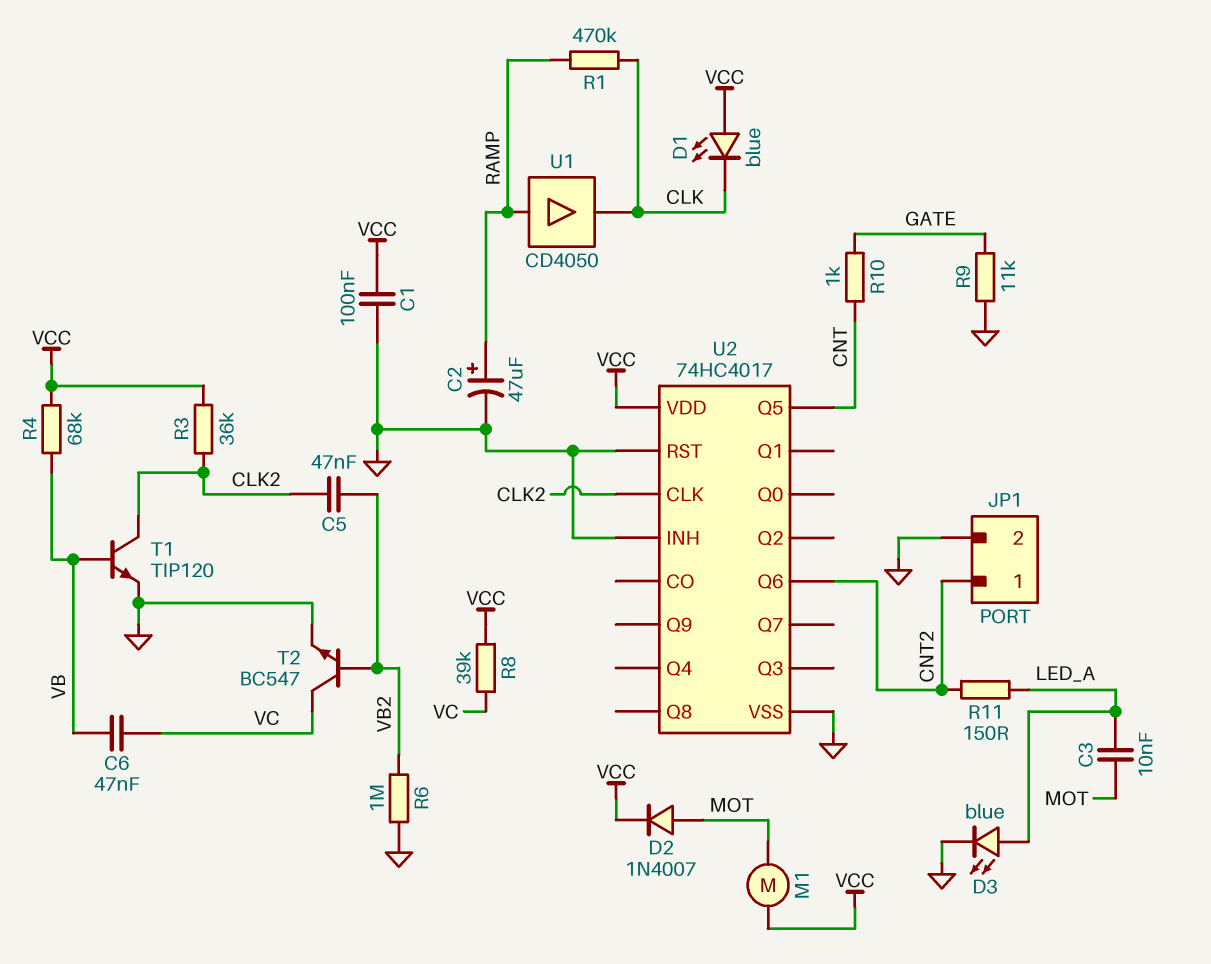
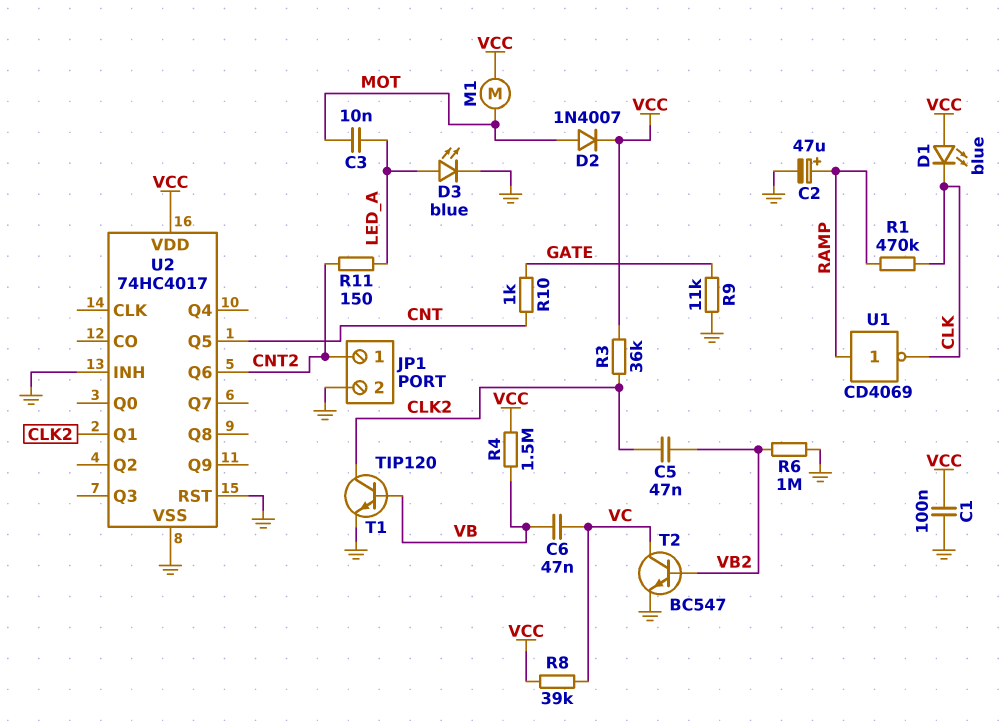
R4: 68k (VB, VCC) -> 1.5M (VB, VCC)
U1: buffer CD4050 (in RAMP, out CLK) -> NOT CD4069 (in RAMP, out CLK)
U2 pin CLK: CLK2 -> none
U2 pin Q1: none -> CLK2

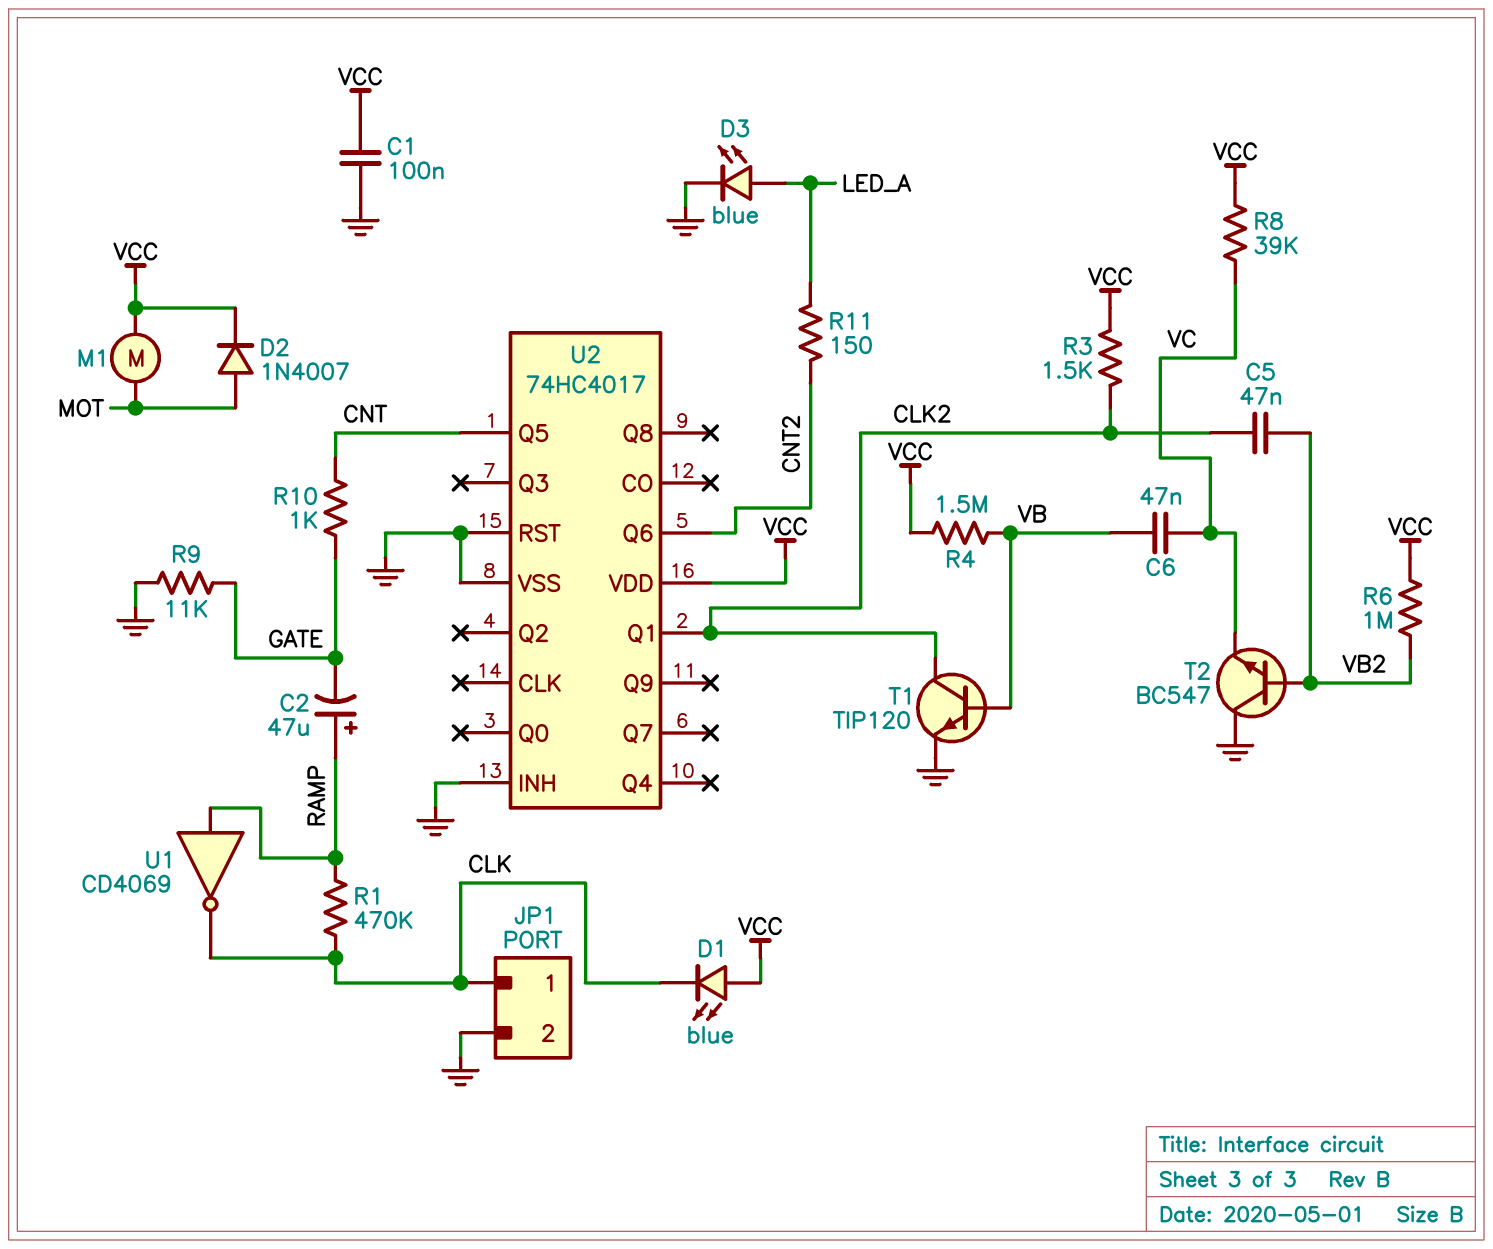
C2: 47uF (plus RAMP, minus GND) -> 47uF (plus RAMP, minus GATE)
C3: 10nF (LED_A, MOT) -> none
JP1 pin 1: CNT2 -> CLK
R3: 36k (CLK2, VCC) -> 1.5k (CLK2, VCC)
R6: 1M (GND, VB2) -> 1M (VB2, VCC)
T2: NPN BC547 (B VB2, C VC, E GND) -> NPN BC547 (B VB2, C GND, E VC)

